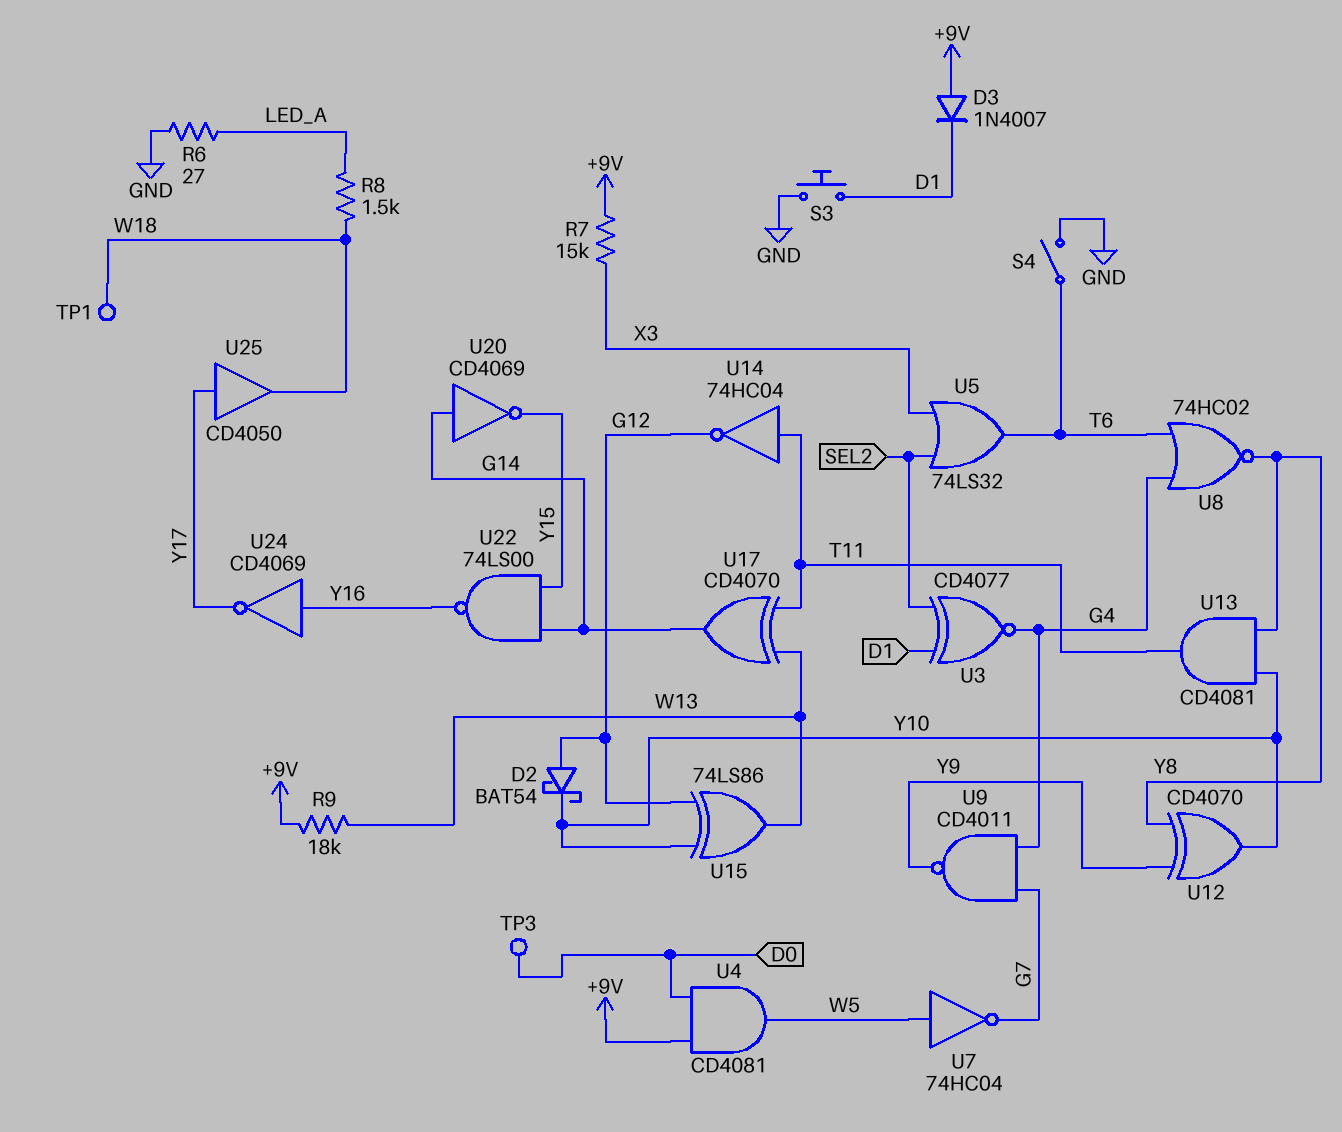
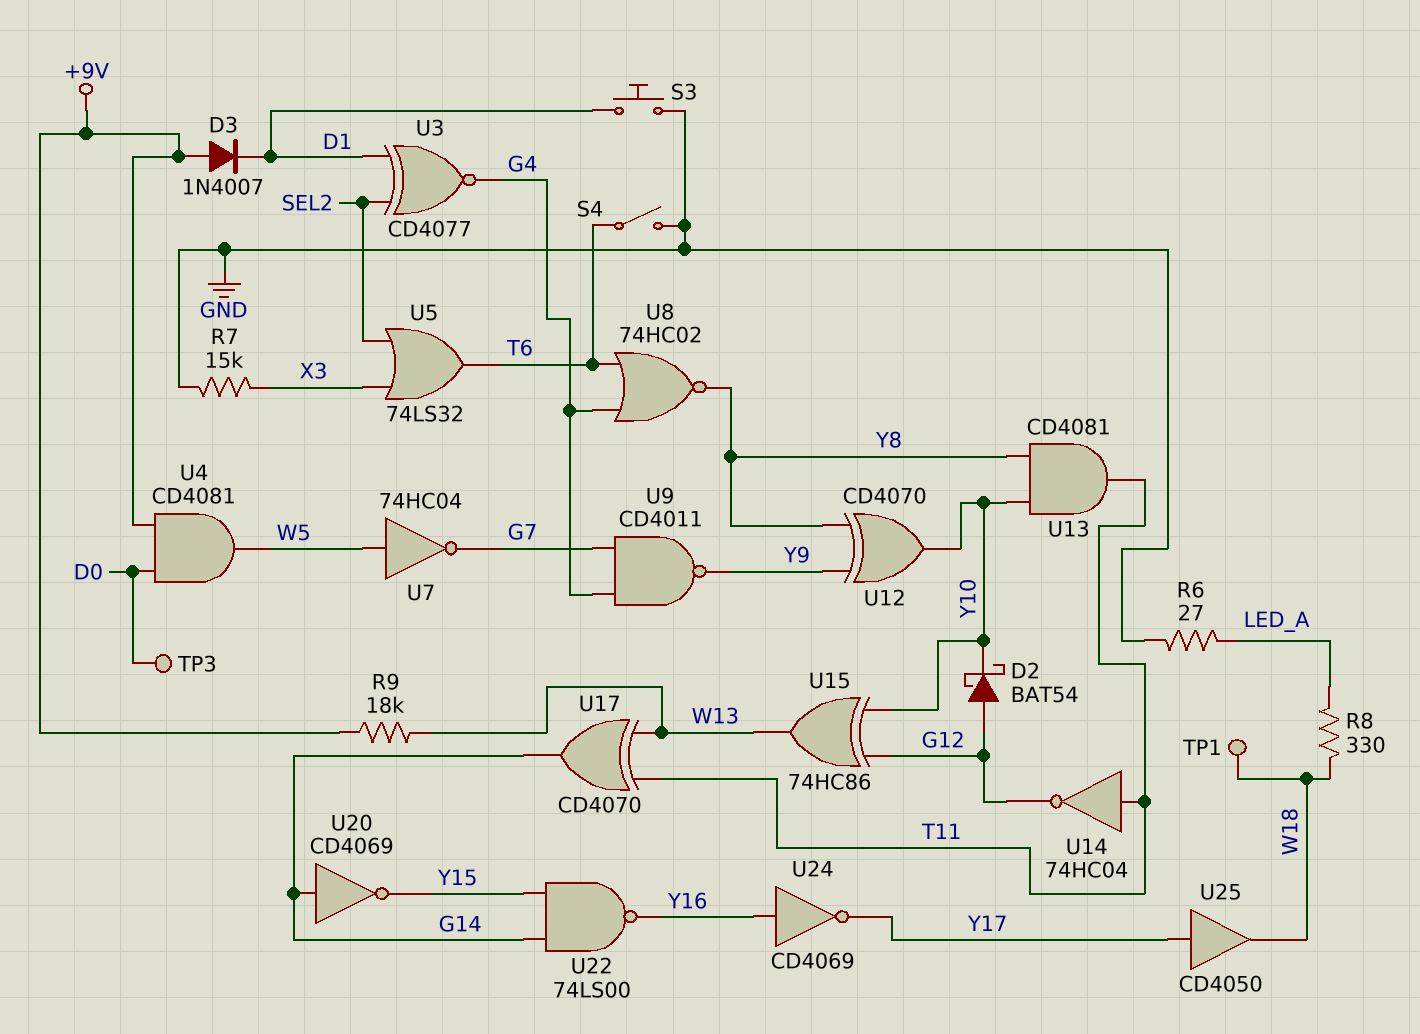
R7: 15k (+9V, X3) -> 15k (GND, X3)
R8: 1.5k (LED_A, W18) -> 330 (LED_A, W18)
U15: XOR 74LS86 (in G12, in Y10, out W13) -> XOR 74HC86 (in G12, in Y10, out W13)

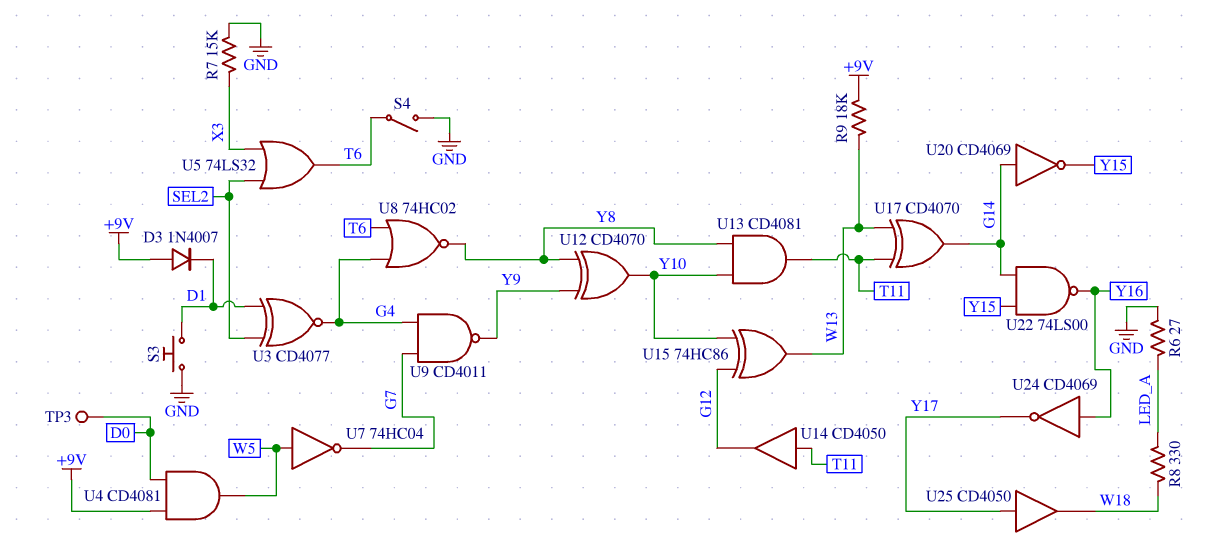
D2: schottky BAT54 (A G12, K Y10) -> none
TP1: test point (W18) -> none
U14: NOT 74HC04 (in T11, out G12) -> buffer CD4050 (in T11, out G12)

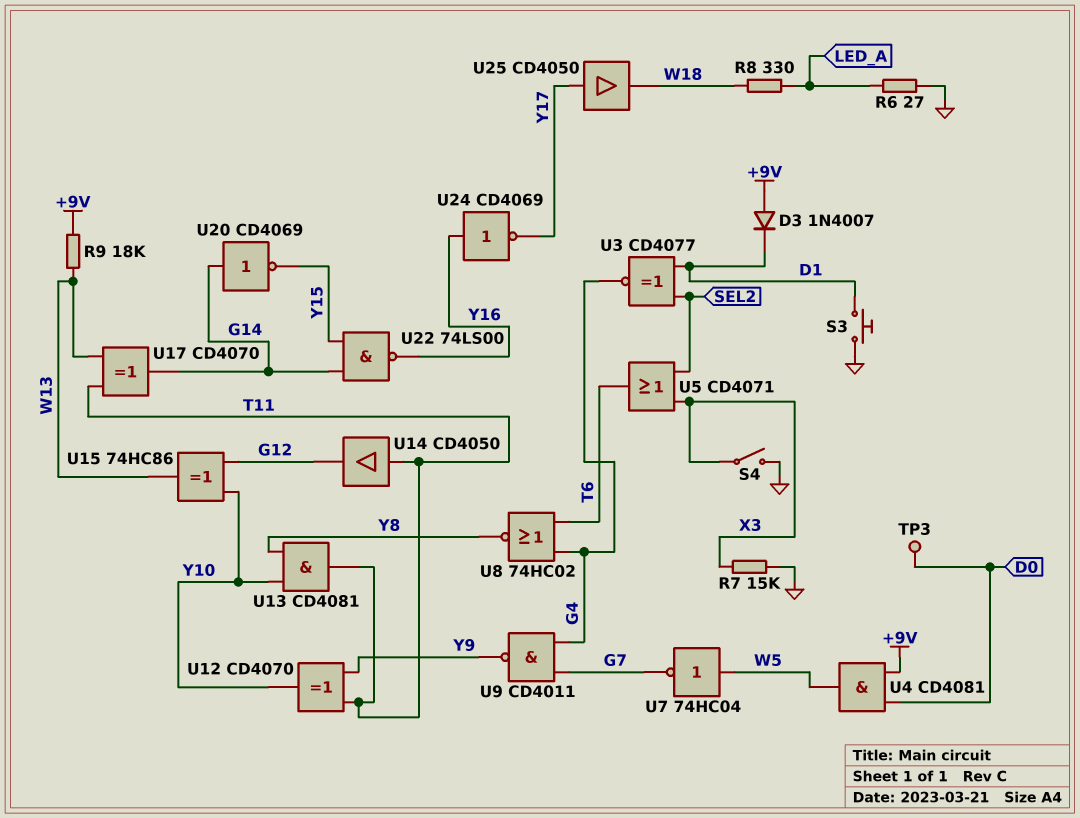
S4: switch (GND, T6) -> switch (GND, X3)
U5: OR 74LS32 (in SEL2, in X3, out T6) -> OR CD4071 (in SEL2, in X3, out T6)
U12: XOR CD4070 (in Y8, in Y9, out Y10) -> XOR CD4070 (in T11, in Y9, out Y10)

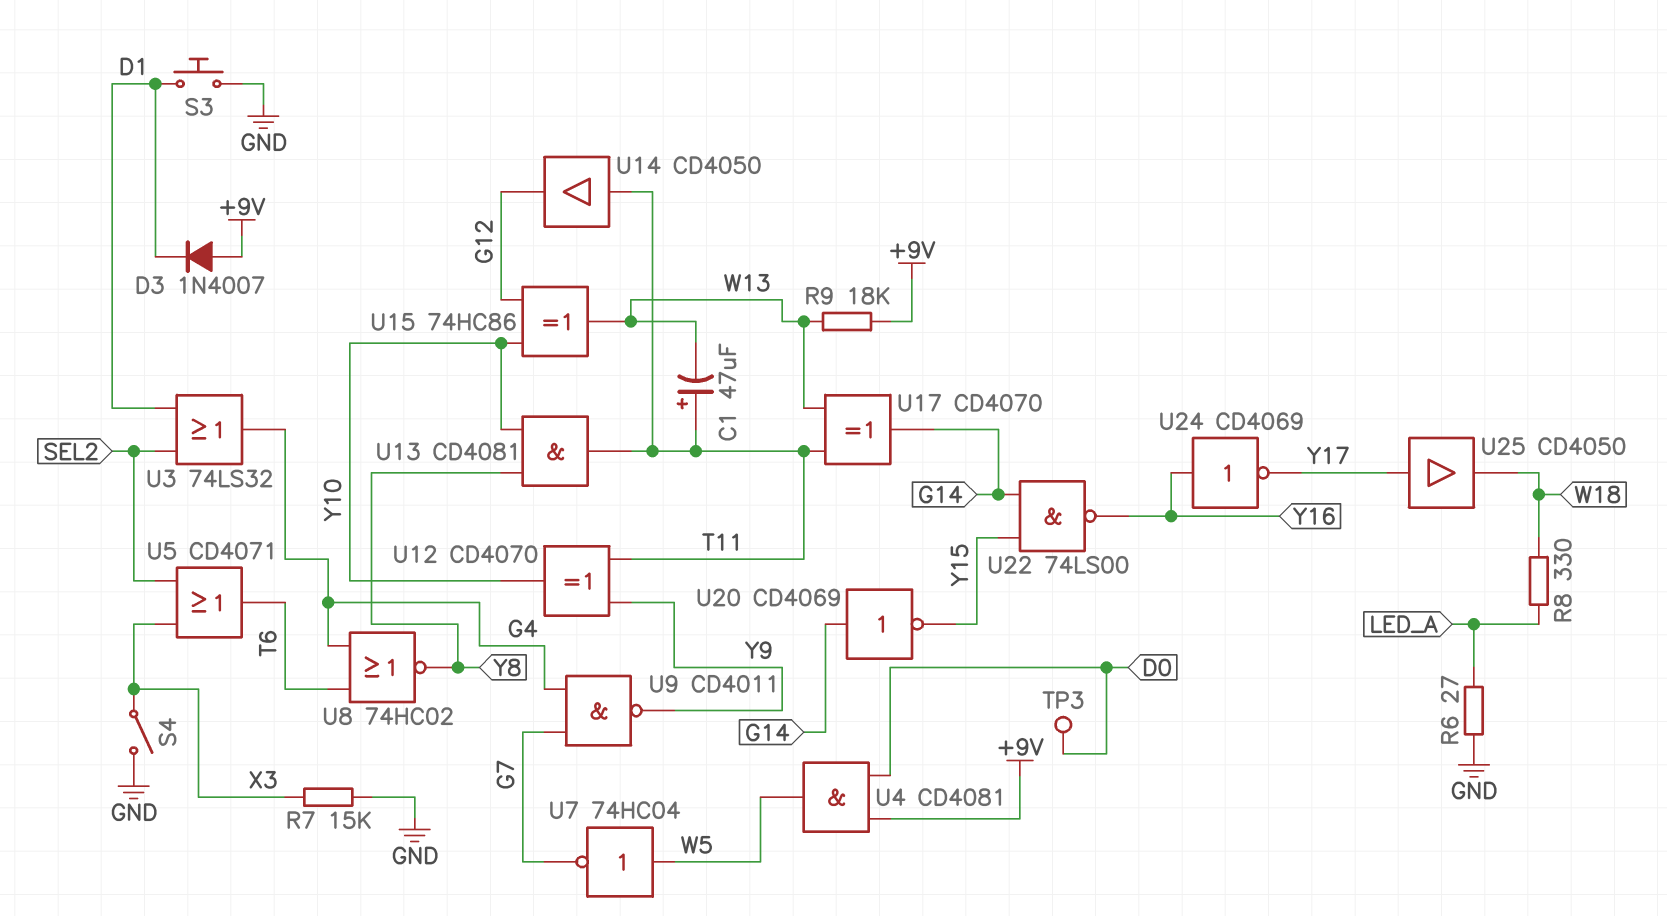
C1: none -> 47uF (plus T11, minus W13)
U3: XNOR CD4077 (in D1, in SEL2, out G4) -> OR 74LS32 (in D1, in SEL2, out G4)

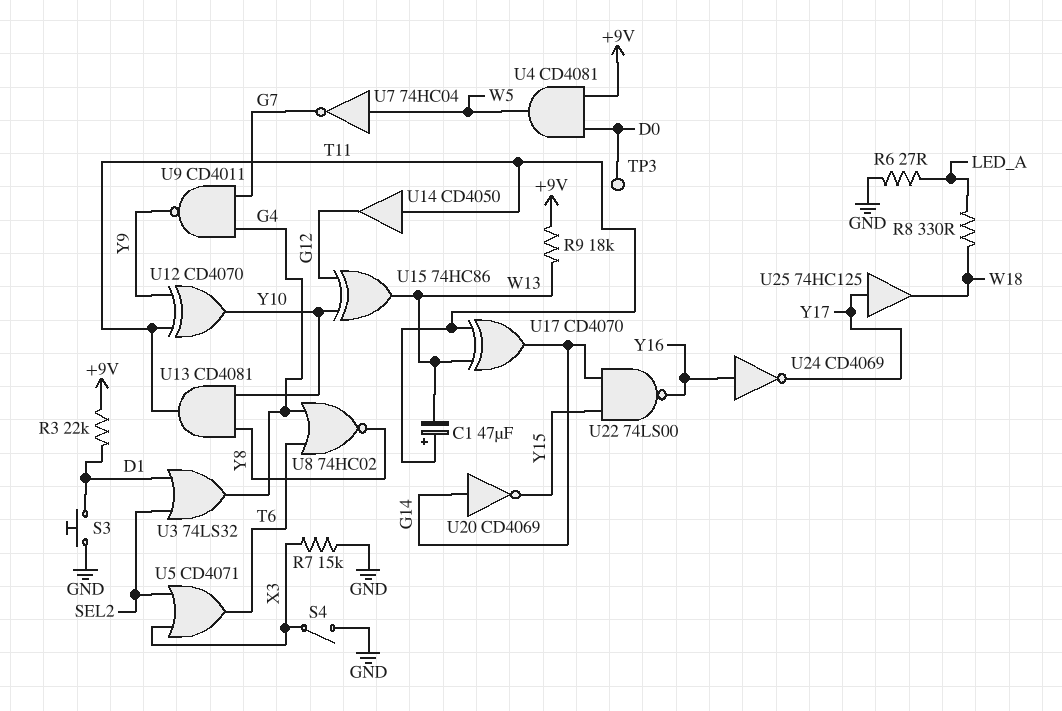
D3: diode 1N4007 (A +9V, K D1) -> none
R3: none -> 22k (+9V, D1)
U25: buffer CD4050 (in Y17, out W18) -> buffer 74HC125 (in Y17, out W18)

